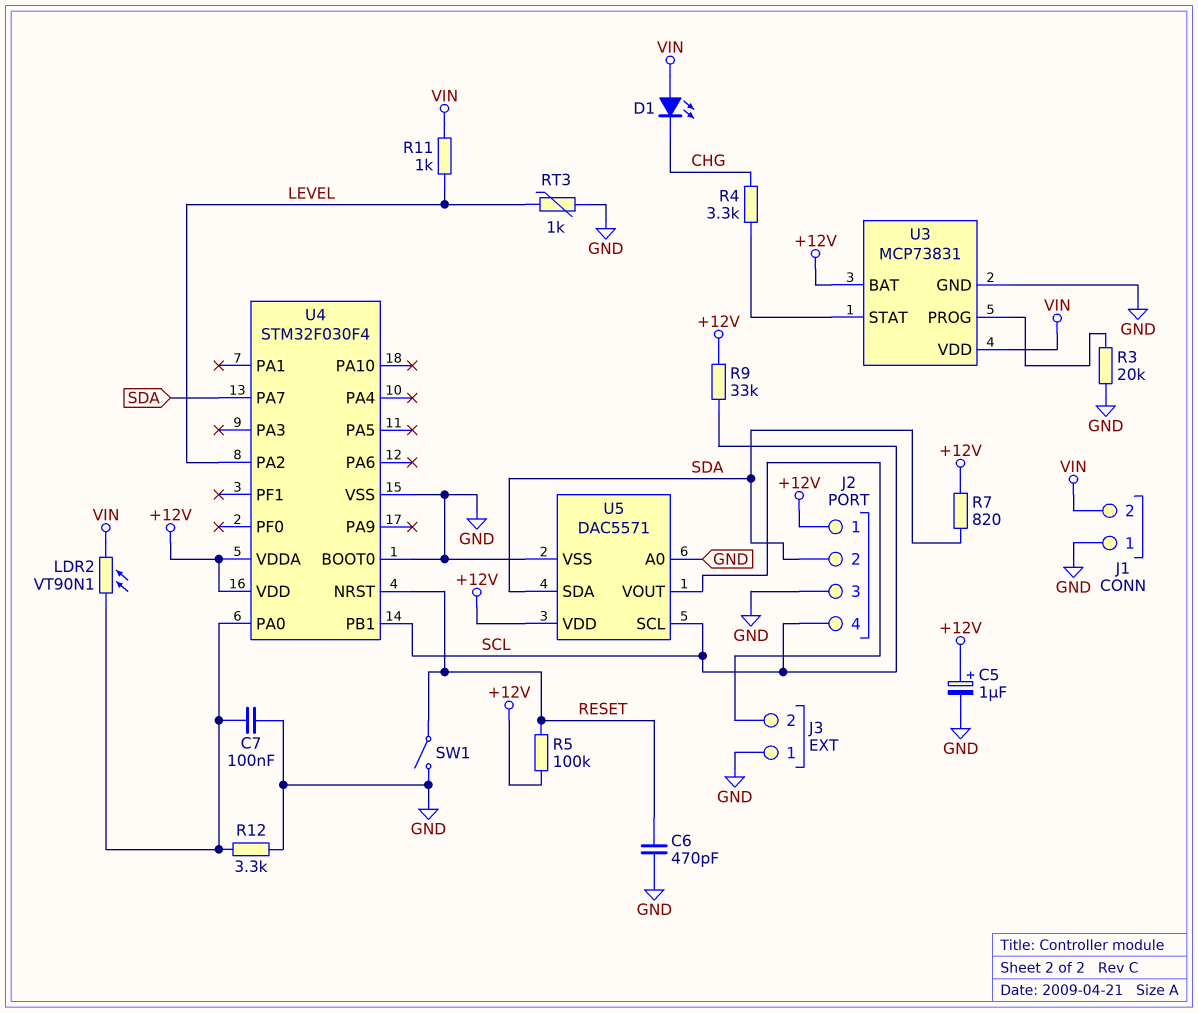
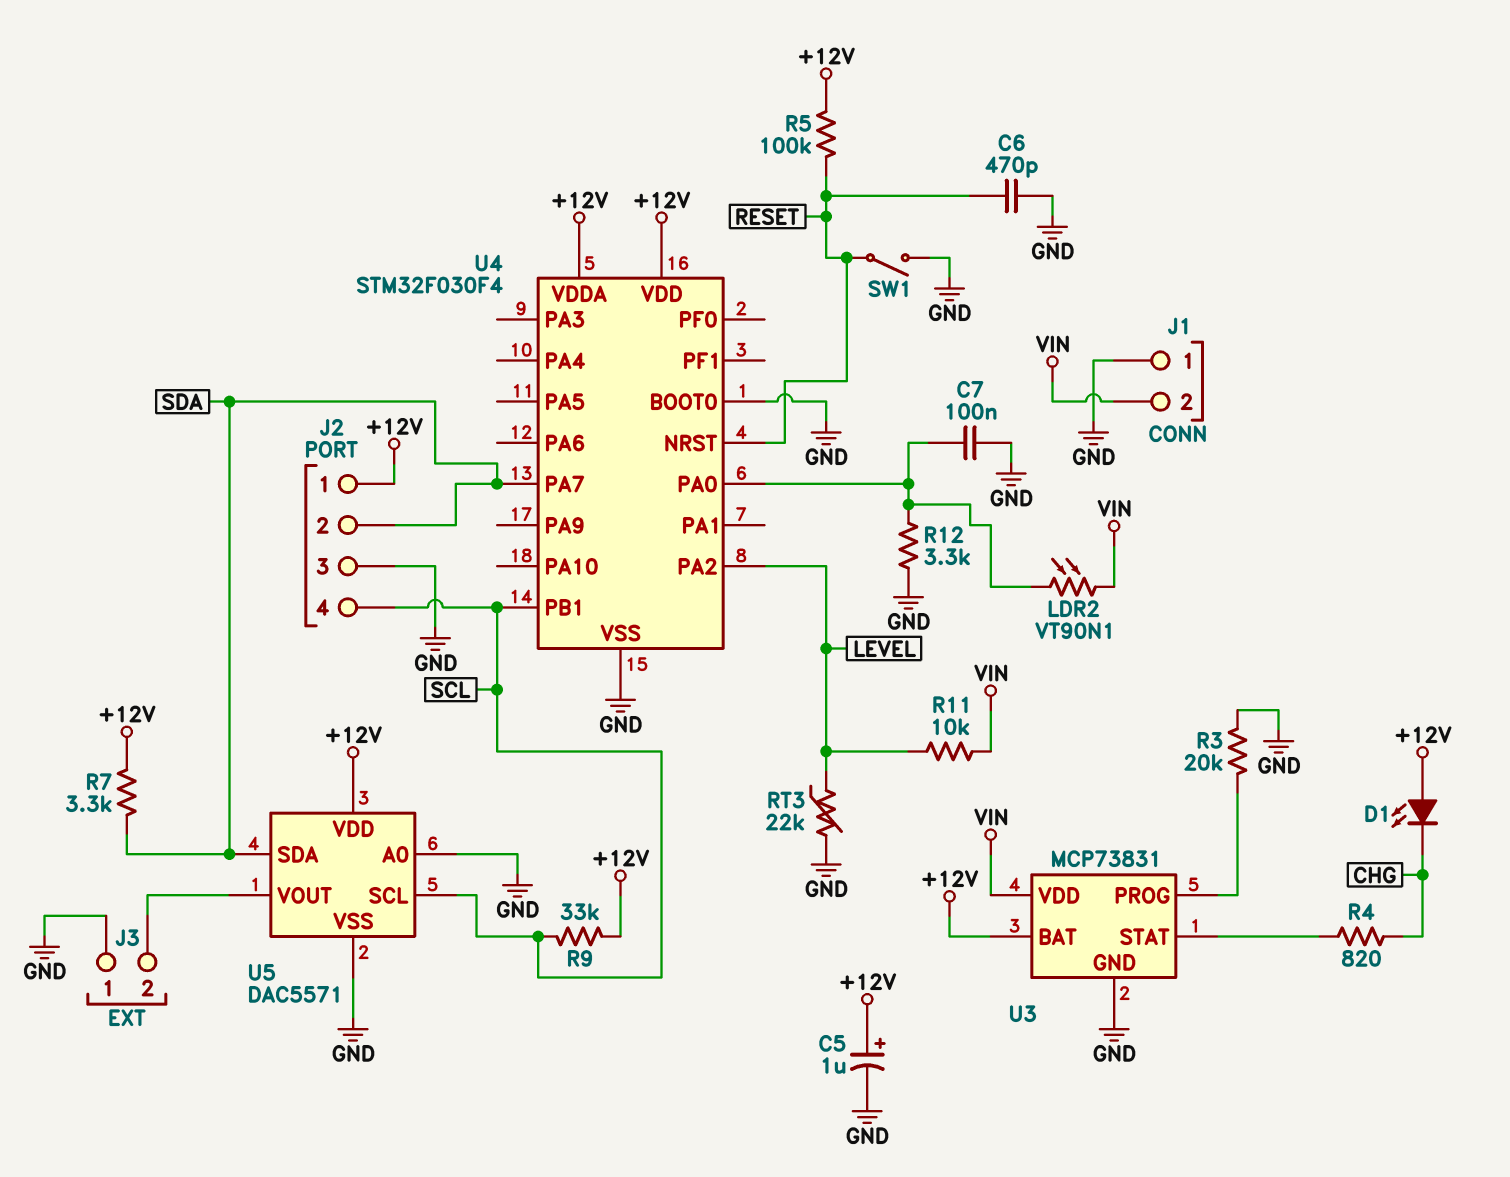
D1: LED (A VIN, K CHG) -> LED (A +12V, K CHG)
R4: 3.3k (CHG, U3/STAT) -> 820 (CHG, U3/STAT)
R7: 820 (+12V, SDA) -> 3.3k (+12V, SDA)
R11: 1k (LEVEL, VIN) -> 10k (LEVEL, VIN)
RT3: 1k (GND, LEVEL) -> 22k (GND, LEVEL)

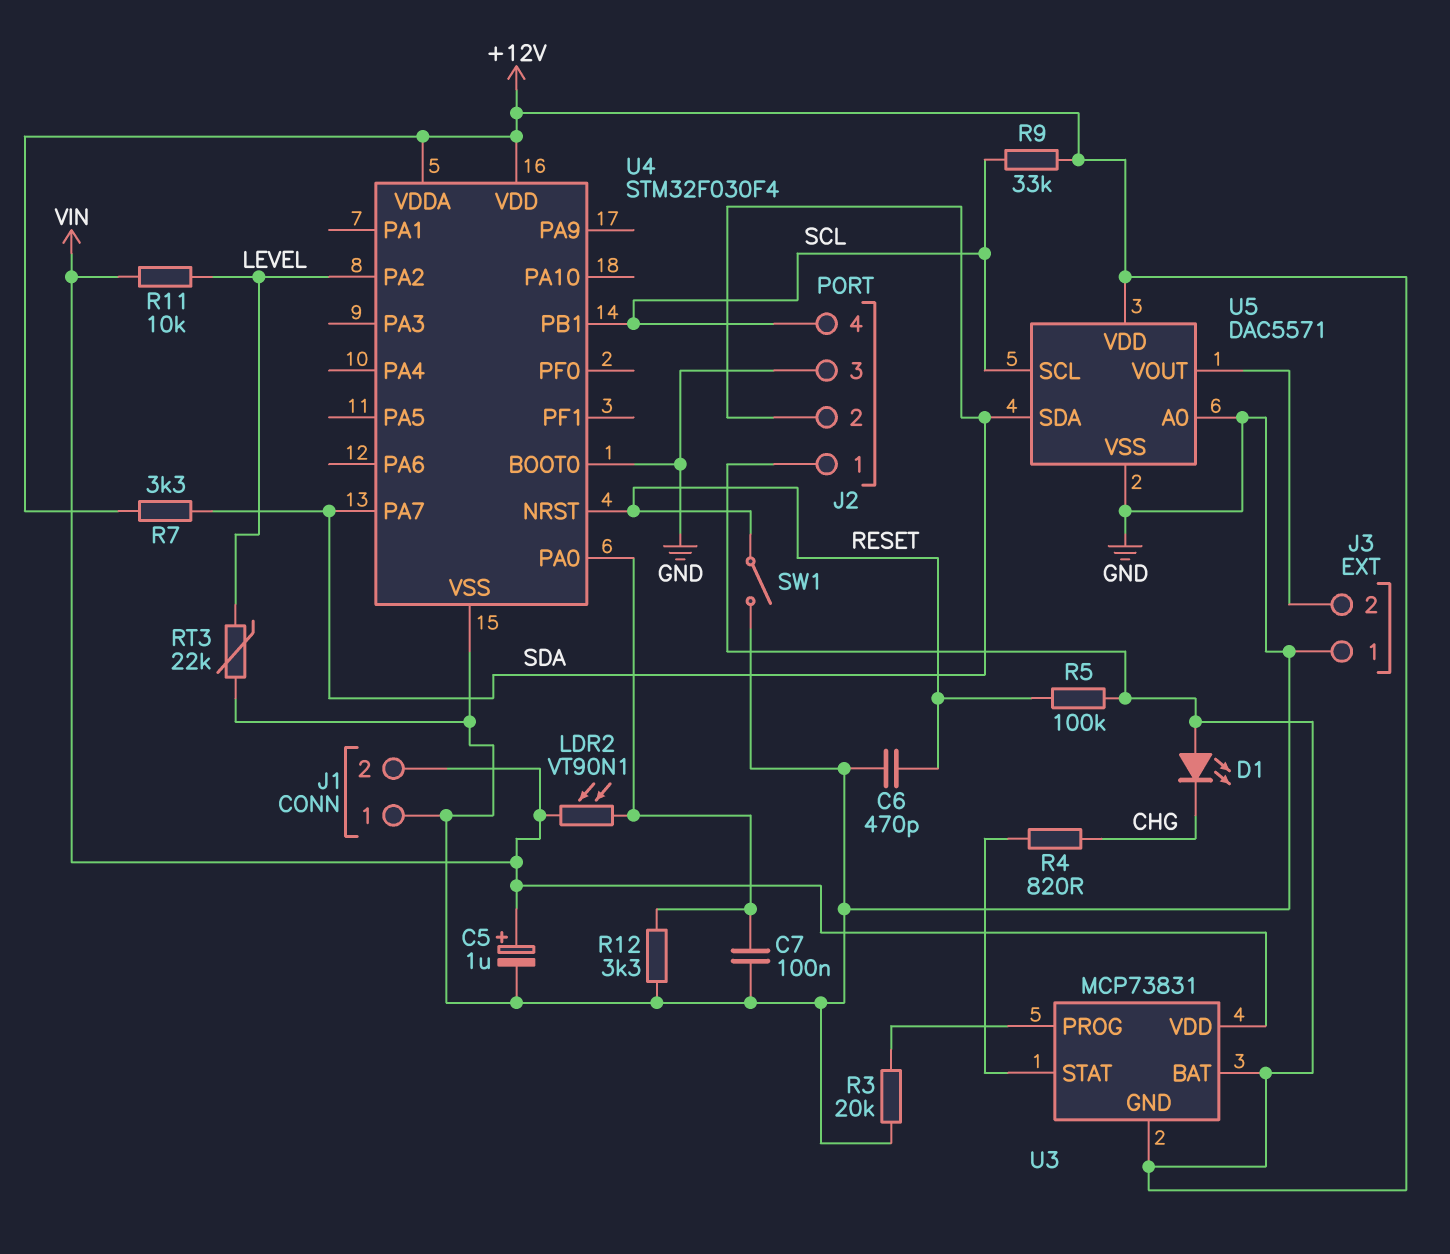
C5: 1uF (plus +12V, minus GND) -> 1uF (plus VIN, minus GND)
U3 pin GND: GND -> +12V

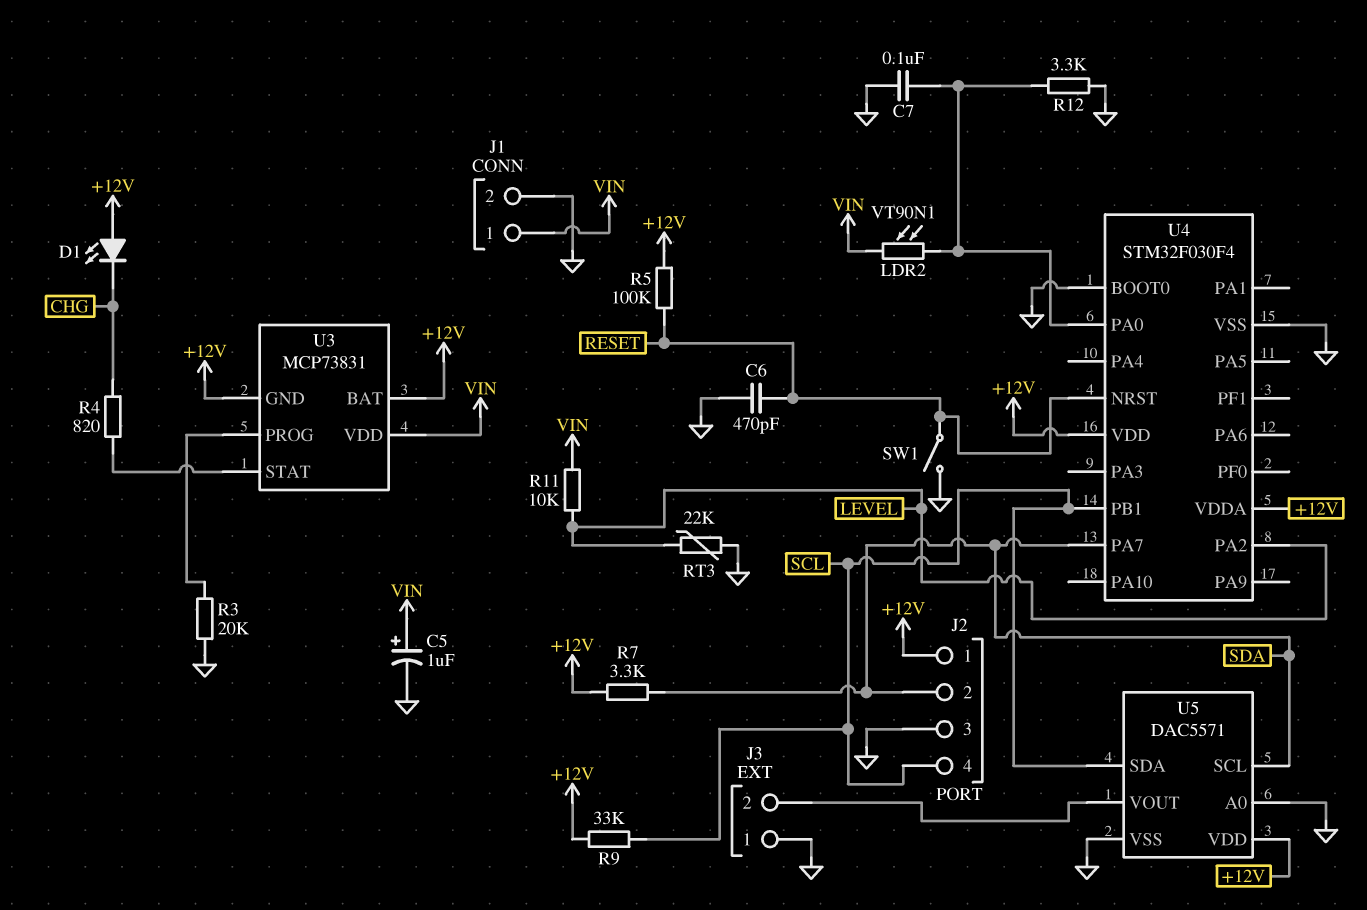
J1 pin 1: GND -> VIN
J1 pin 2: VIN -> GND
U5 pin SCL: SCL -> SDA
U5 pin SDA: SDA -> SCL

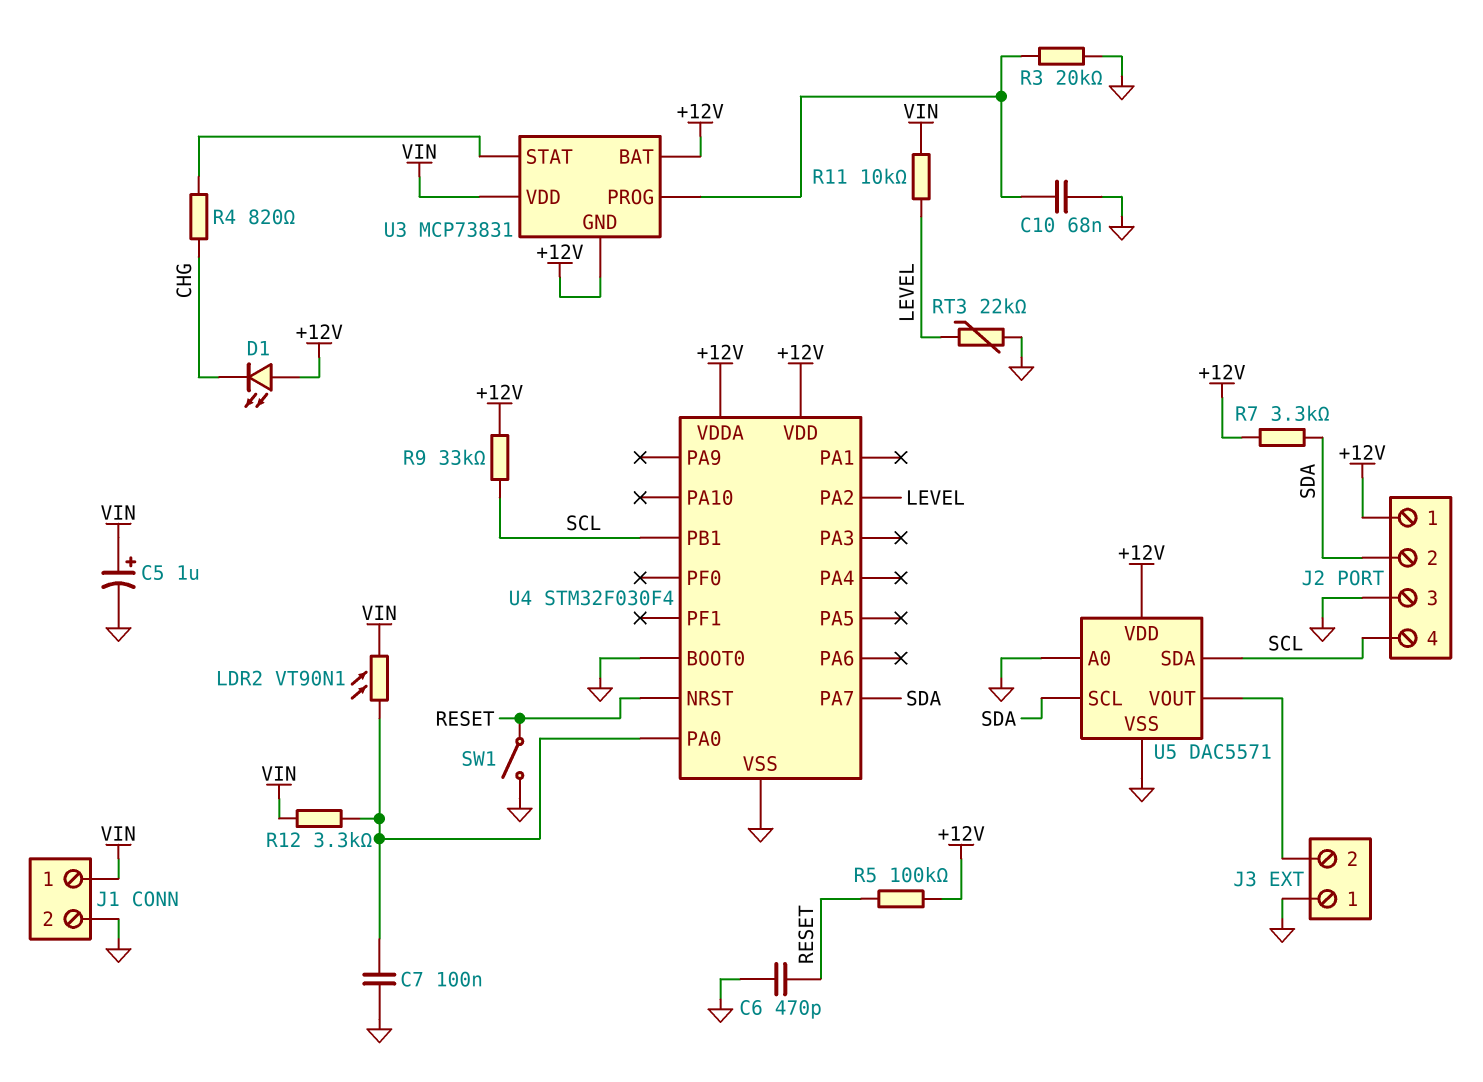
C10: none -> 68nF (GND, U3/PROG)
R12: 3.3k (GND, U4/PA0) -> 3.3k (U4/PA0, VIN)

